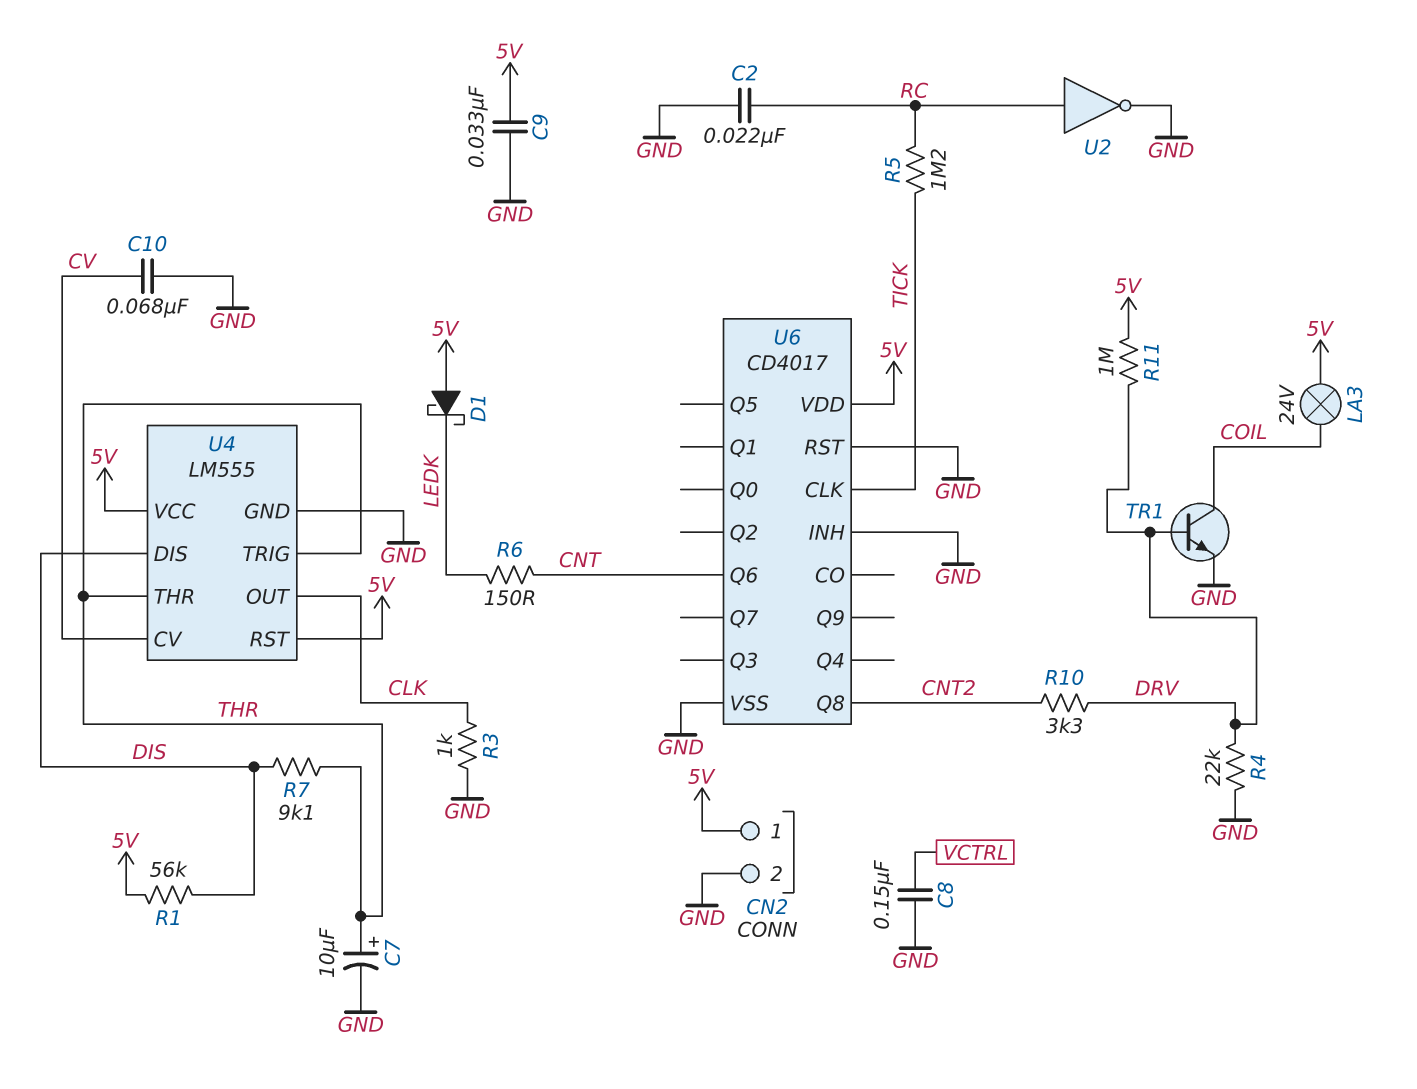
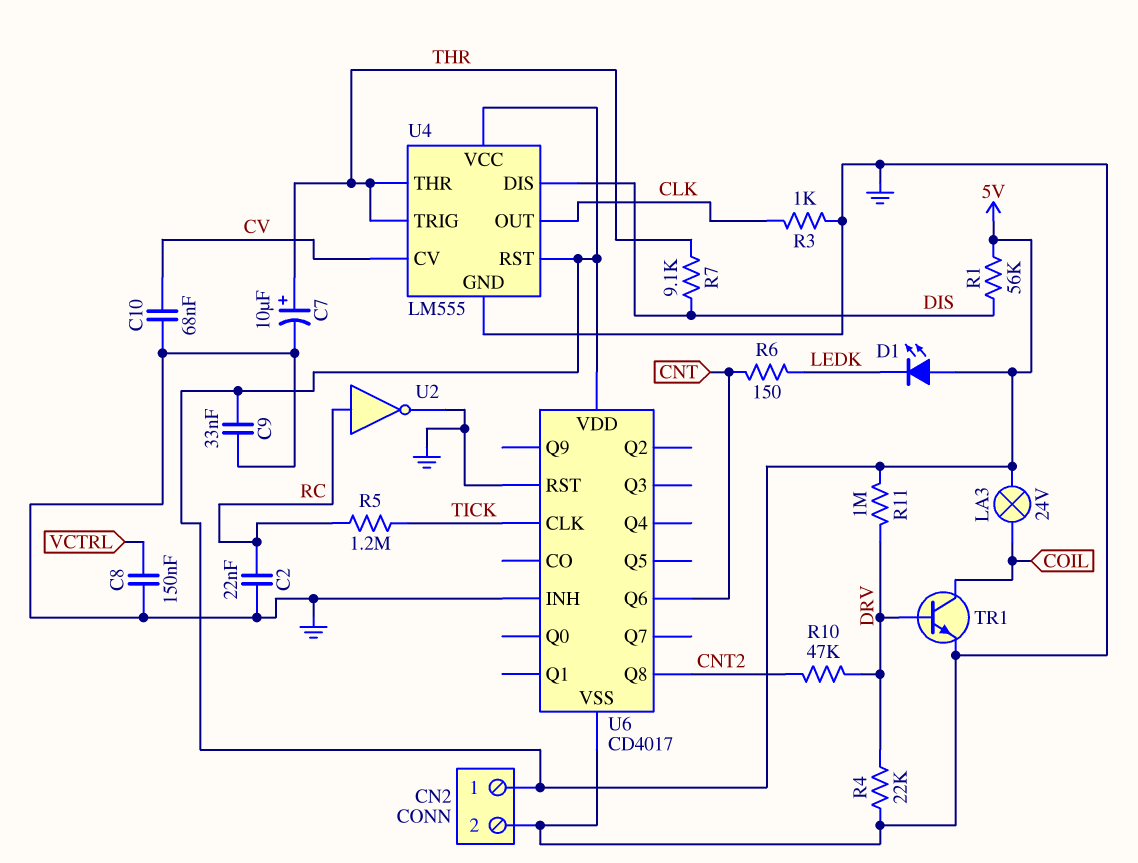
D1: schottky (A 5V, K LEDK) -> LED (A 5V, K LEDK)
R10: 3.3k (CNT2, DRV) -> 47k (CNT2, DRV)

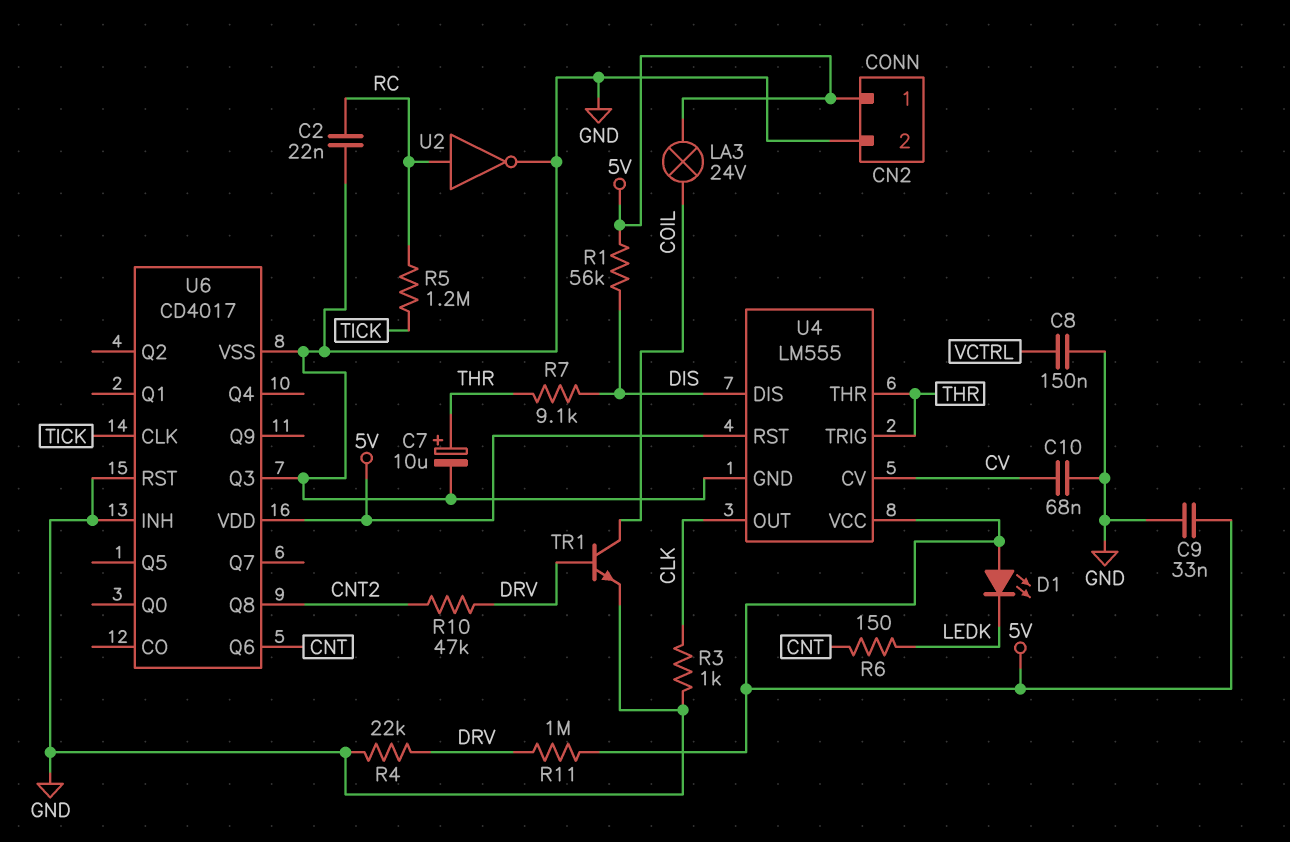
U6 pin Q3: none -> GND

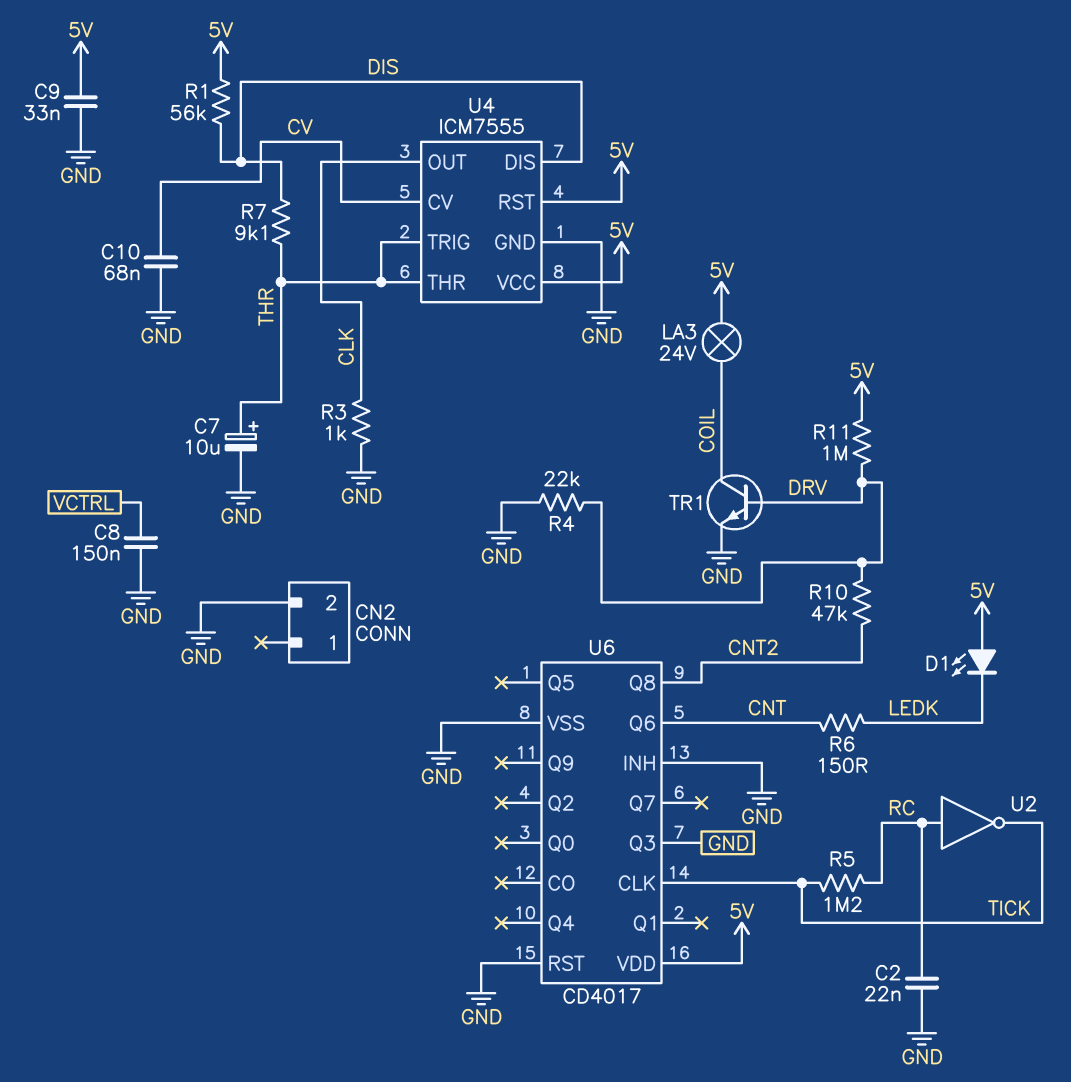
CN2 pin 1: 5V -> none
U2: NOT (in RC, out GND) -> NOT (in RC, out TICK)
U4: LM555 -> ICM7555

